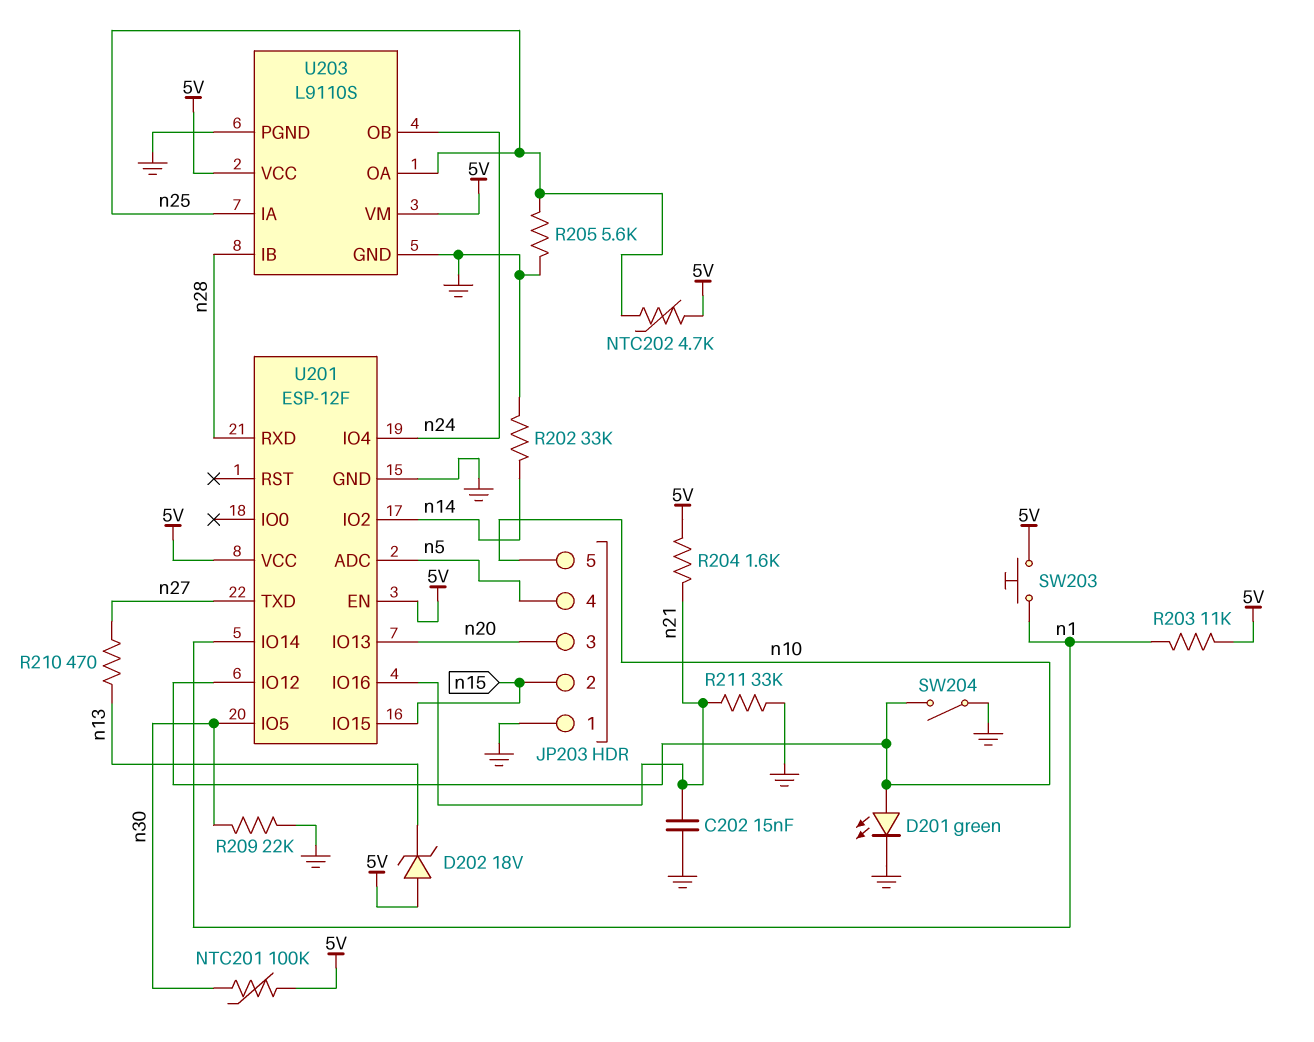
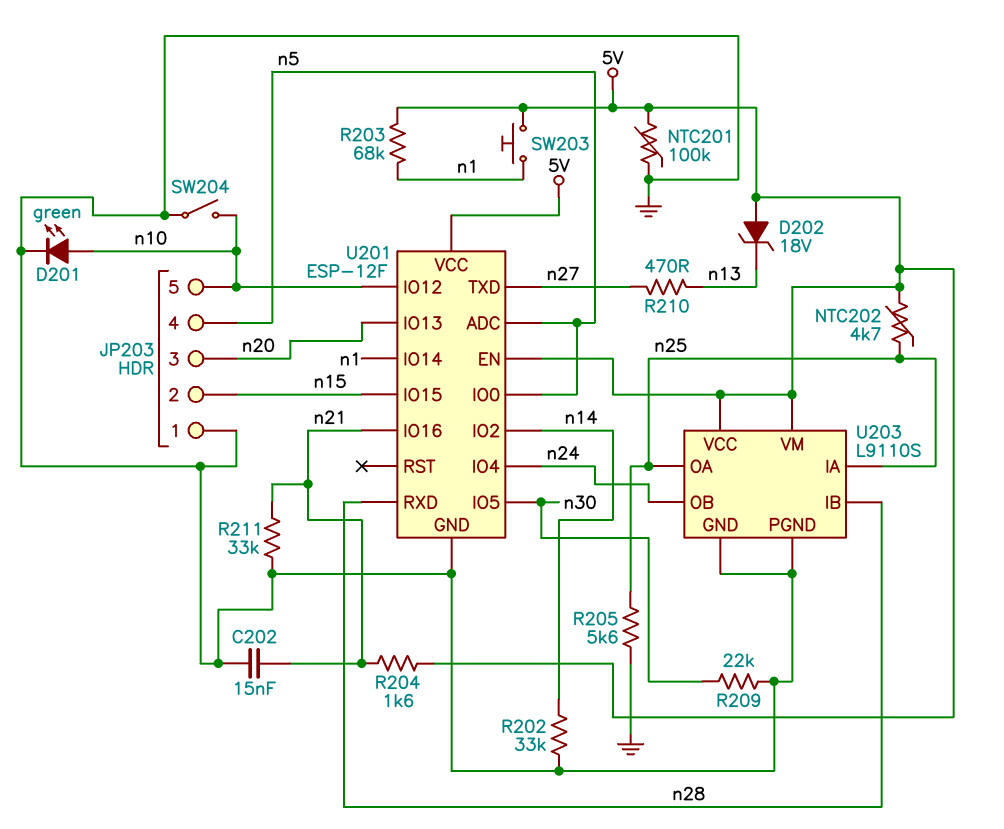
NTC201: 100k (5V, n30) -> 100k (5V, GND)
R203: 11k (5V, n1) -> 68k (5V, n1)
U201 pin IO0: none -> n5

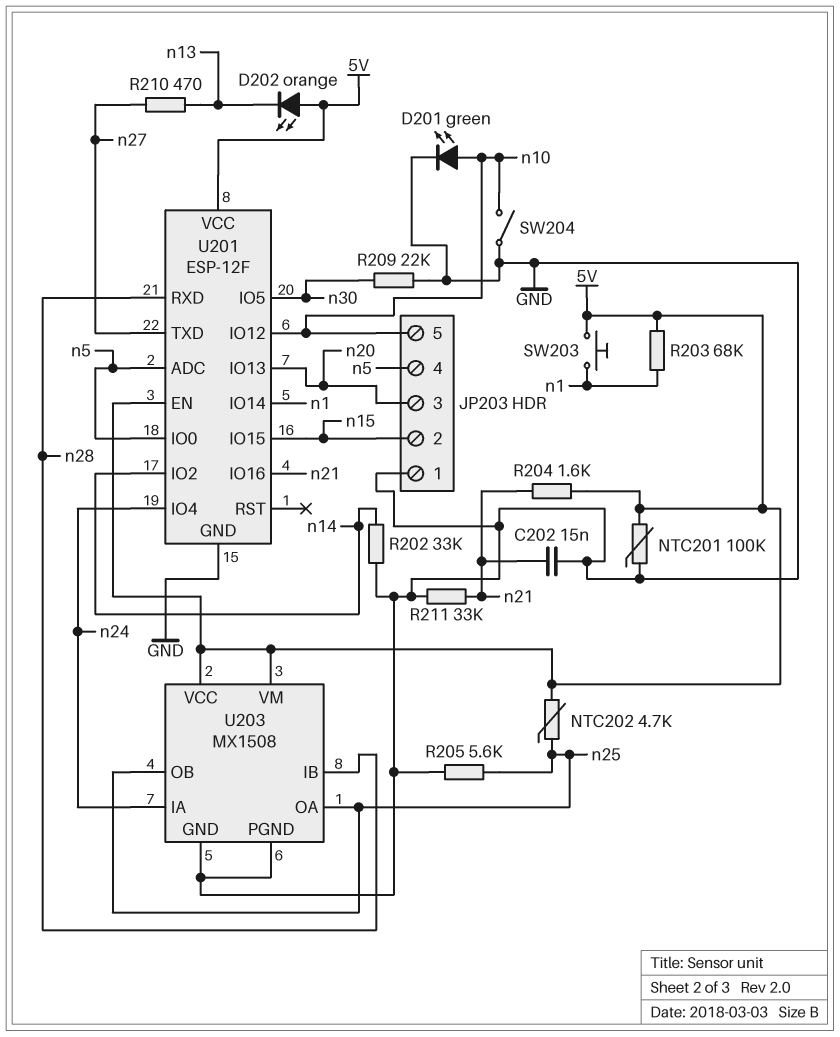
D202: zener 18V (A 5V, K n13) -> LED orange (A 5V, K n13)
U203: L9110S -> MX1508
U203 pin IA: n25 -> n24
U203 pin OB: n24 -> n25

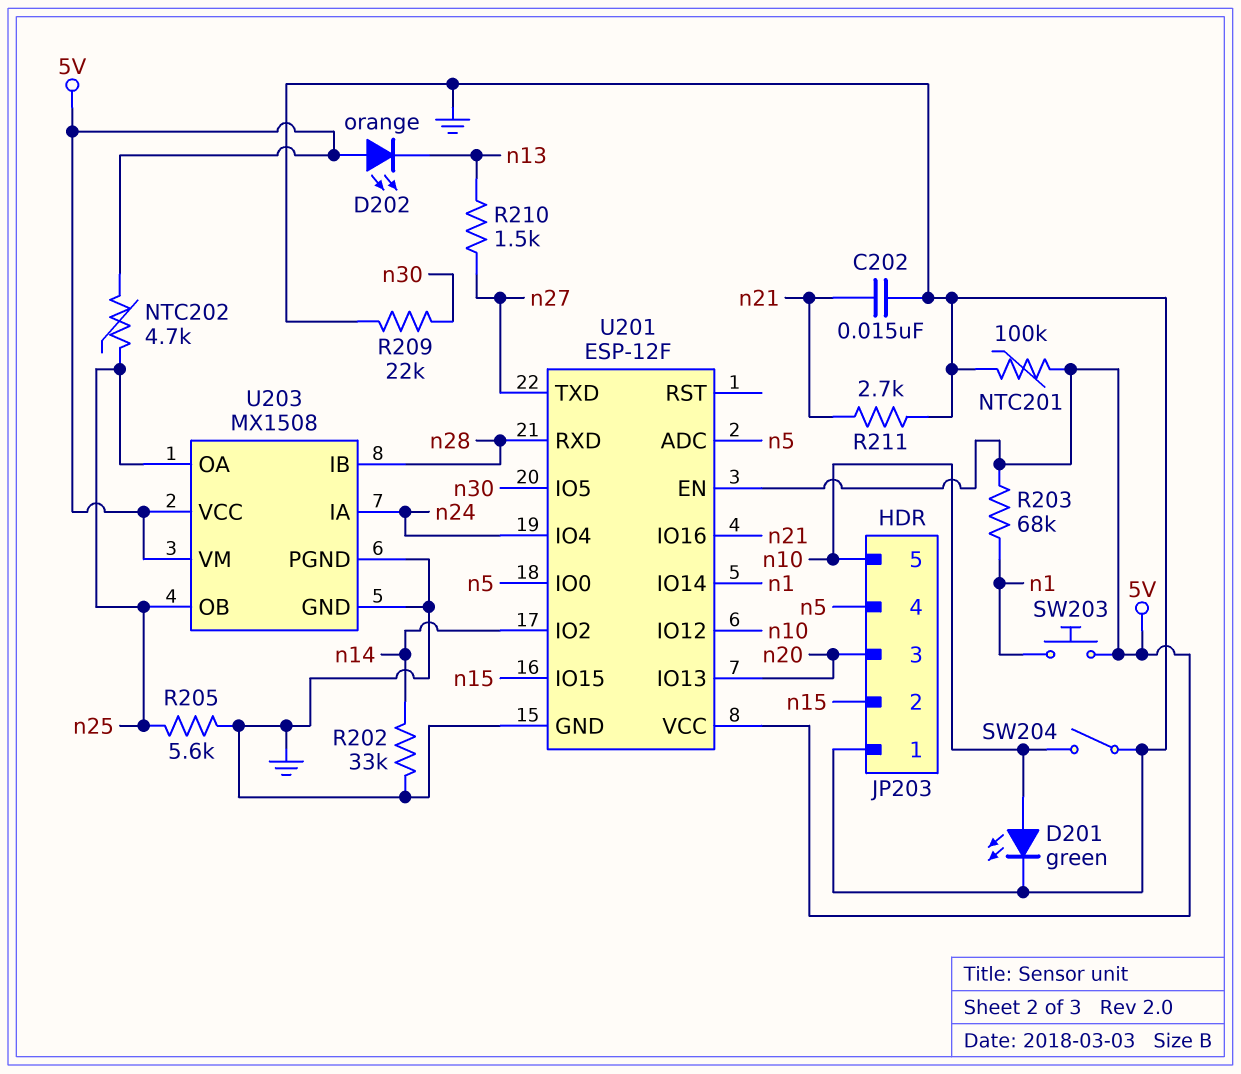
R204: 1.6k (5V, n21) -> none
R210: 470 (n13, n27) -> 1.5k (n13, n27)
R211: 33k (GND, n21) -> 2.7k (GND, n21)

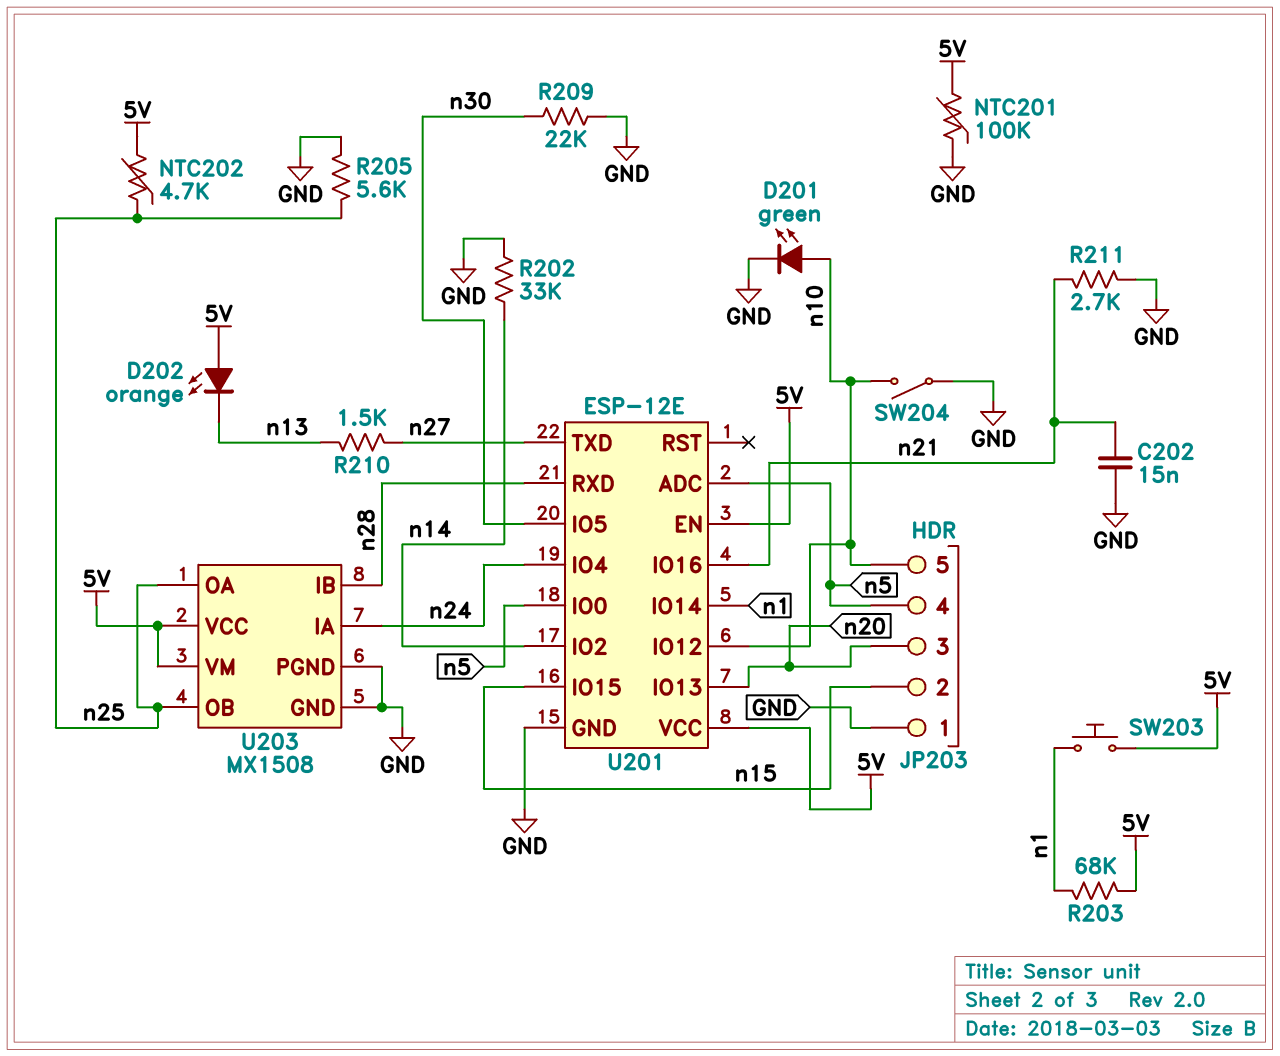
U201: ESP-12F -> ESP-12E

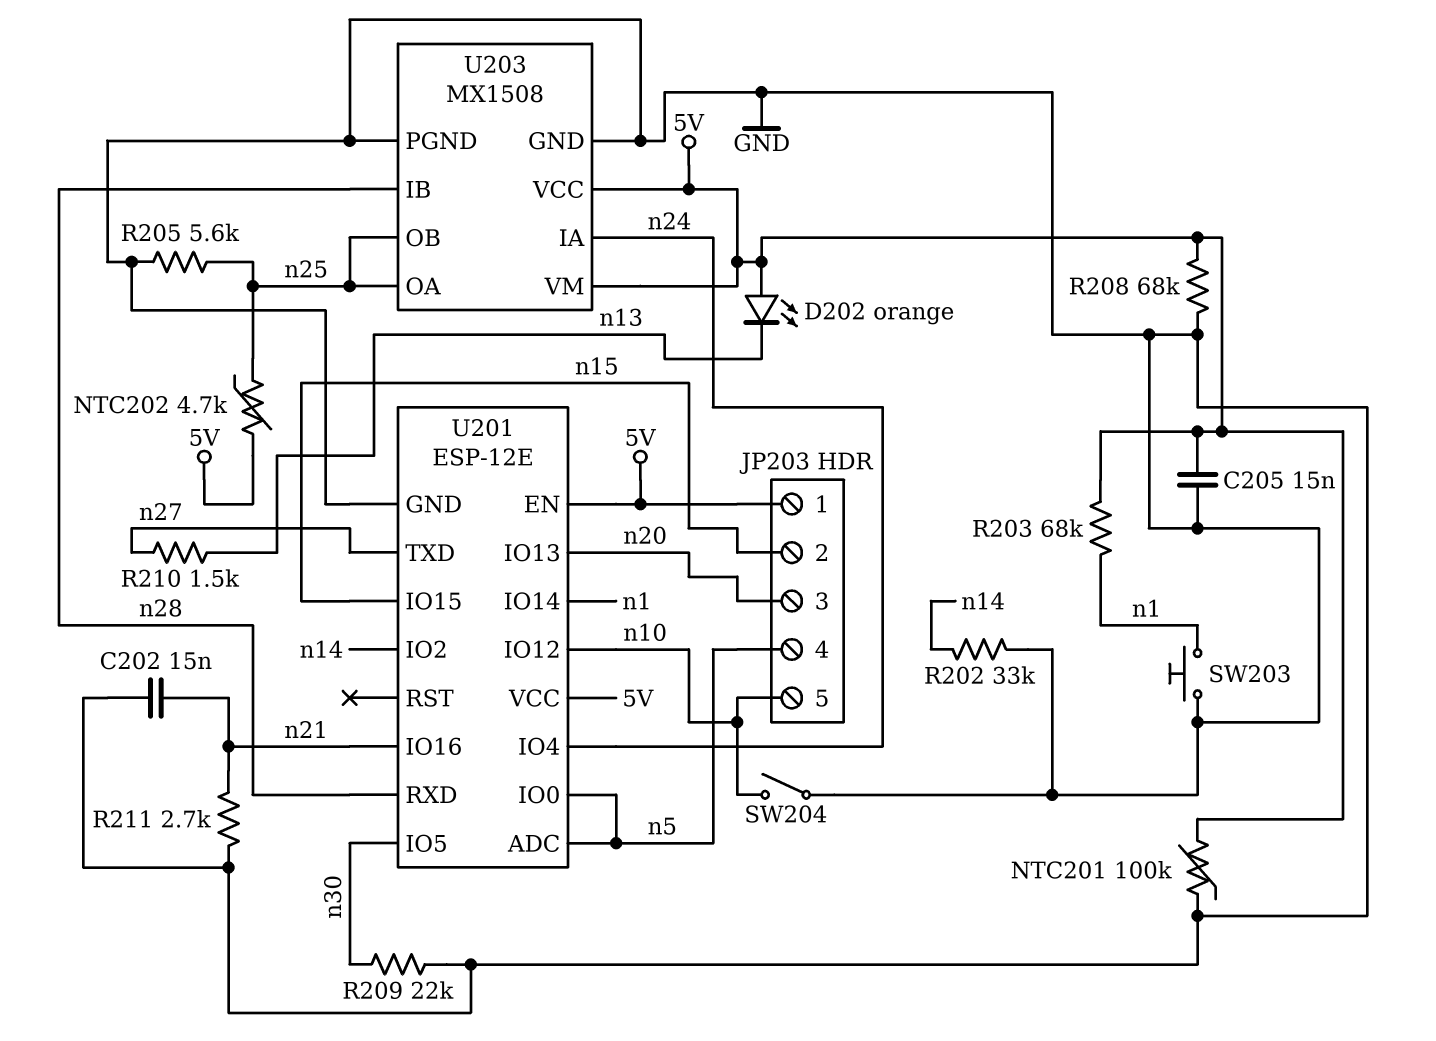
C205: none -> 15nF (5V, GND)
D201: LED green (A n10, K GND) -> none
JP203 pin 1: GND -> 5V
R208: none -> 68k (5V, GND)
SW203: button (5V, n1) -> button (GND, n1)

